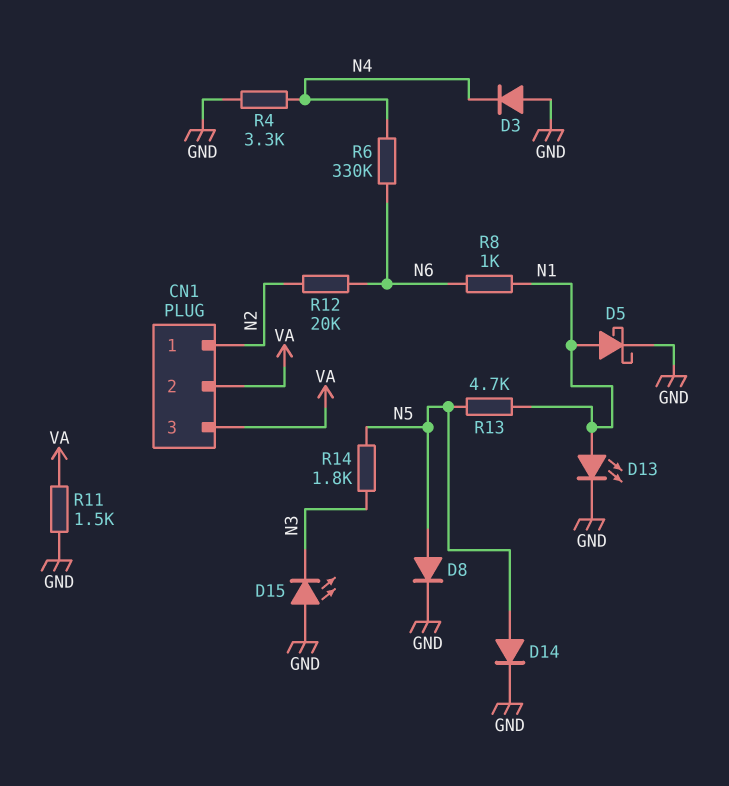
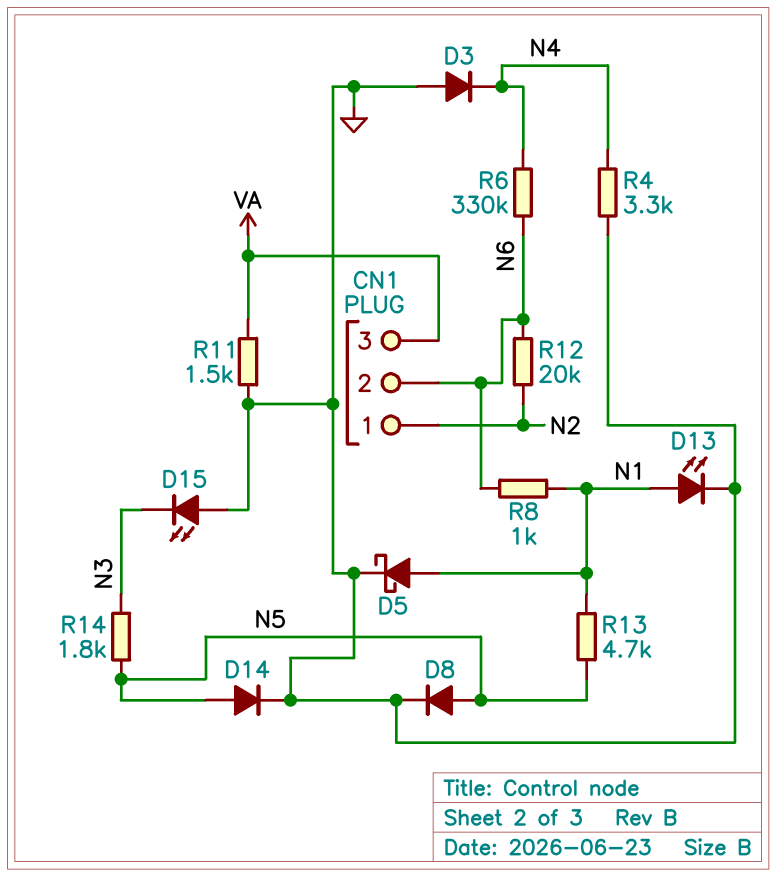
CN1 pin 2: VA -> N6

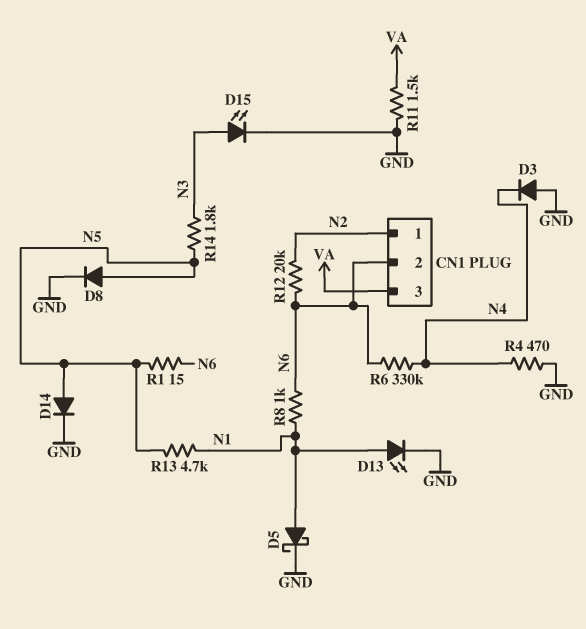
D15: LED (A GND, K N3) -> LED (A N3, K GND)
R1: none -> 15 (N5, N6)
R4: 3.3k (GND, N4) -> 470 (GND, N4)

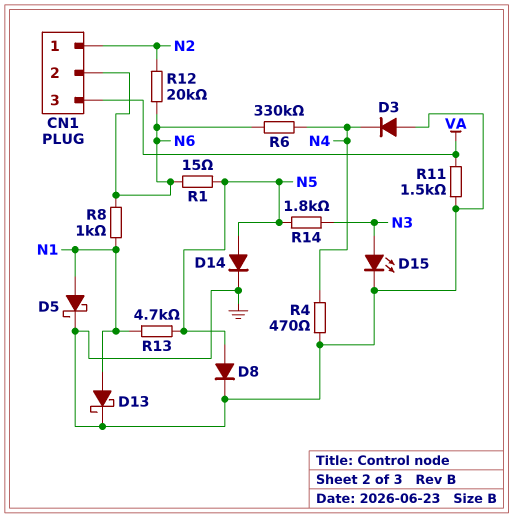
D13: LED (A N1, K GND) -> schottky (A N1, K GND)

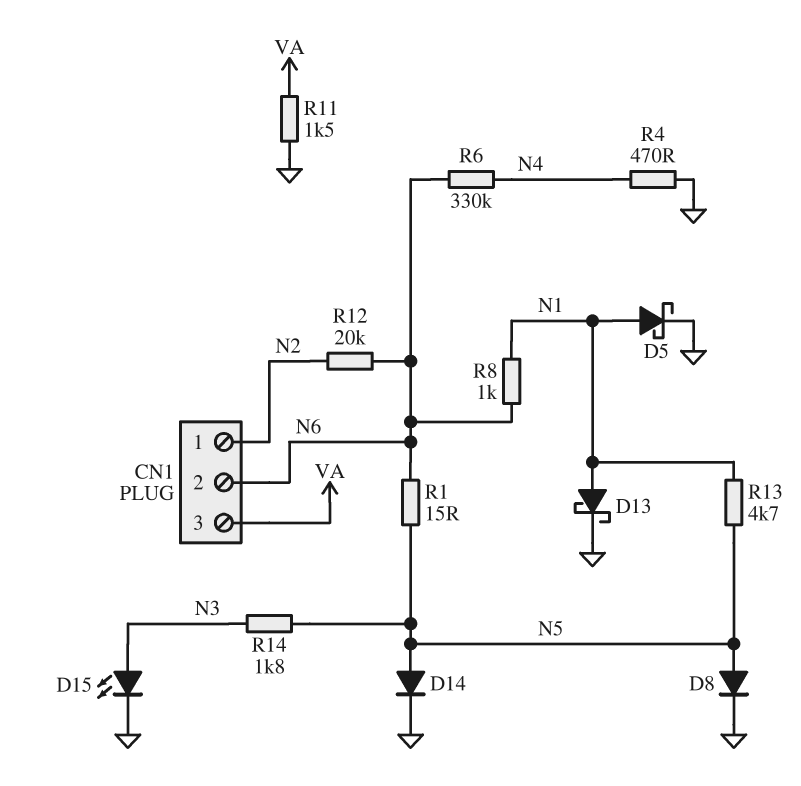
D3: diode (A GND, K N4) -> none

